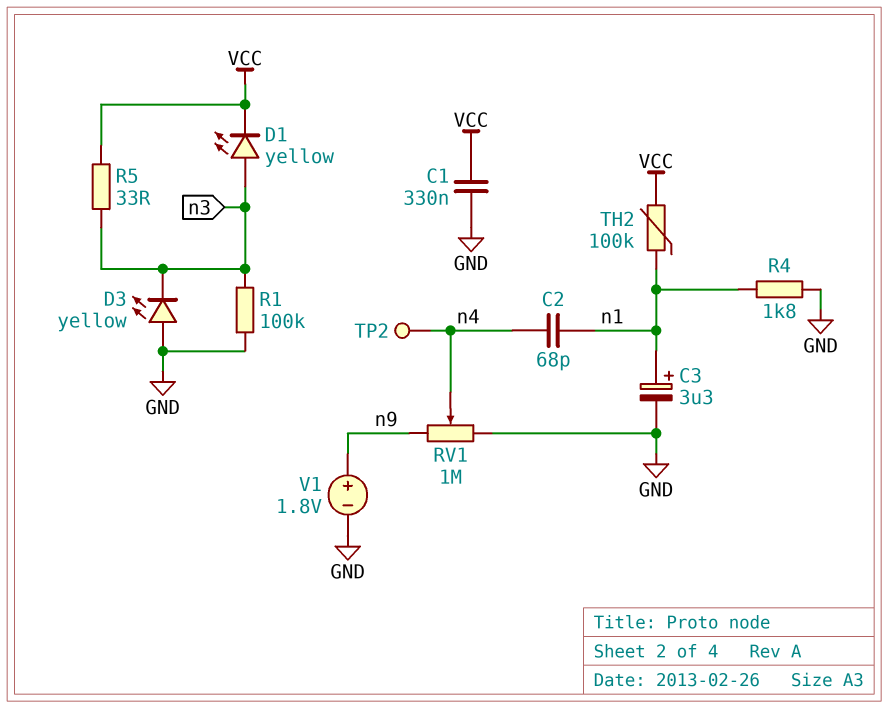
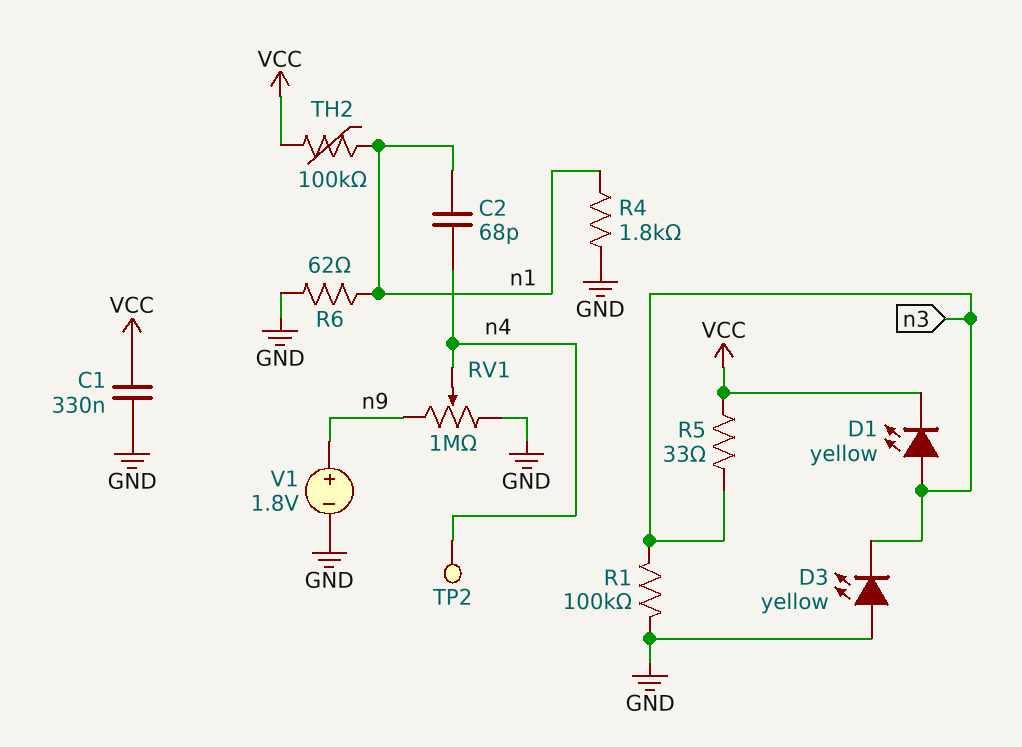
C3: 3.3uF (plus n1, minus GND) -> none
R6: none -> 62 (GND, n1)

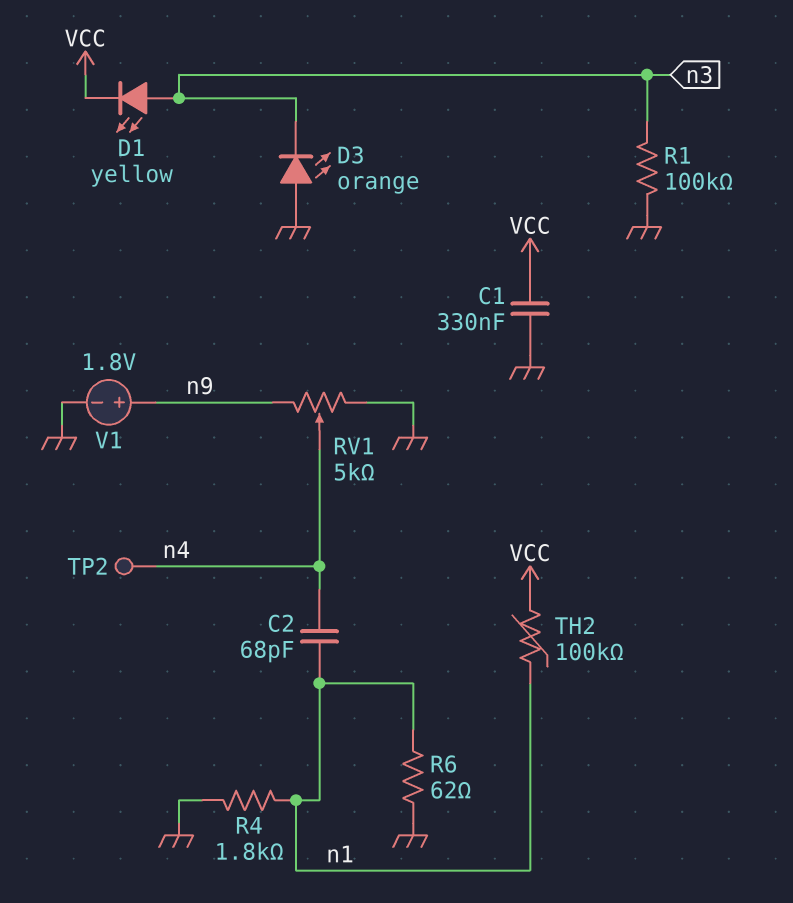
D3: LED yellow (A GND, K n3) -> LED orange (A GND, K n3)
R5: 33 (VCC, n3) -> none
RV1: 1M (GND, n9, wiper n4) -> 5k (GND, n9, wiper n4)

